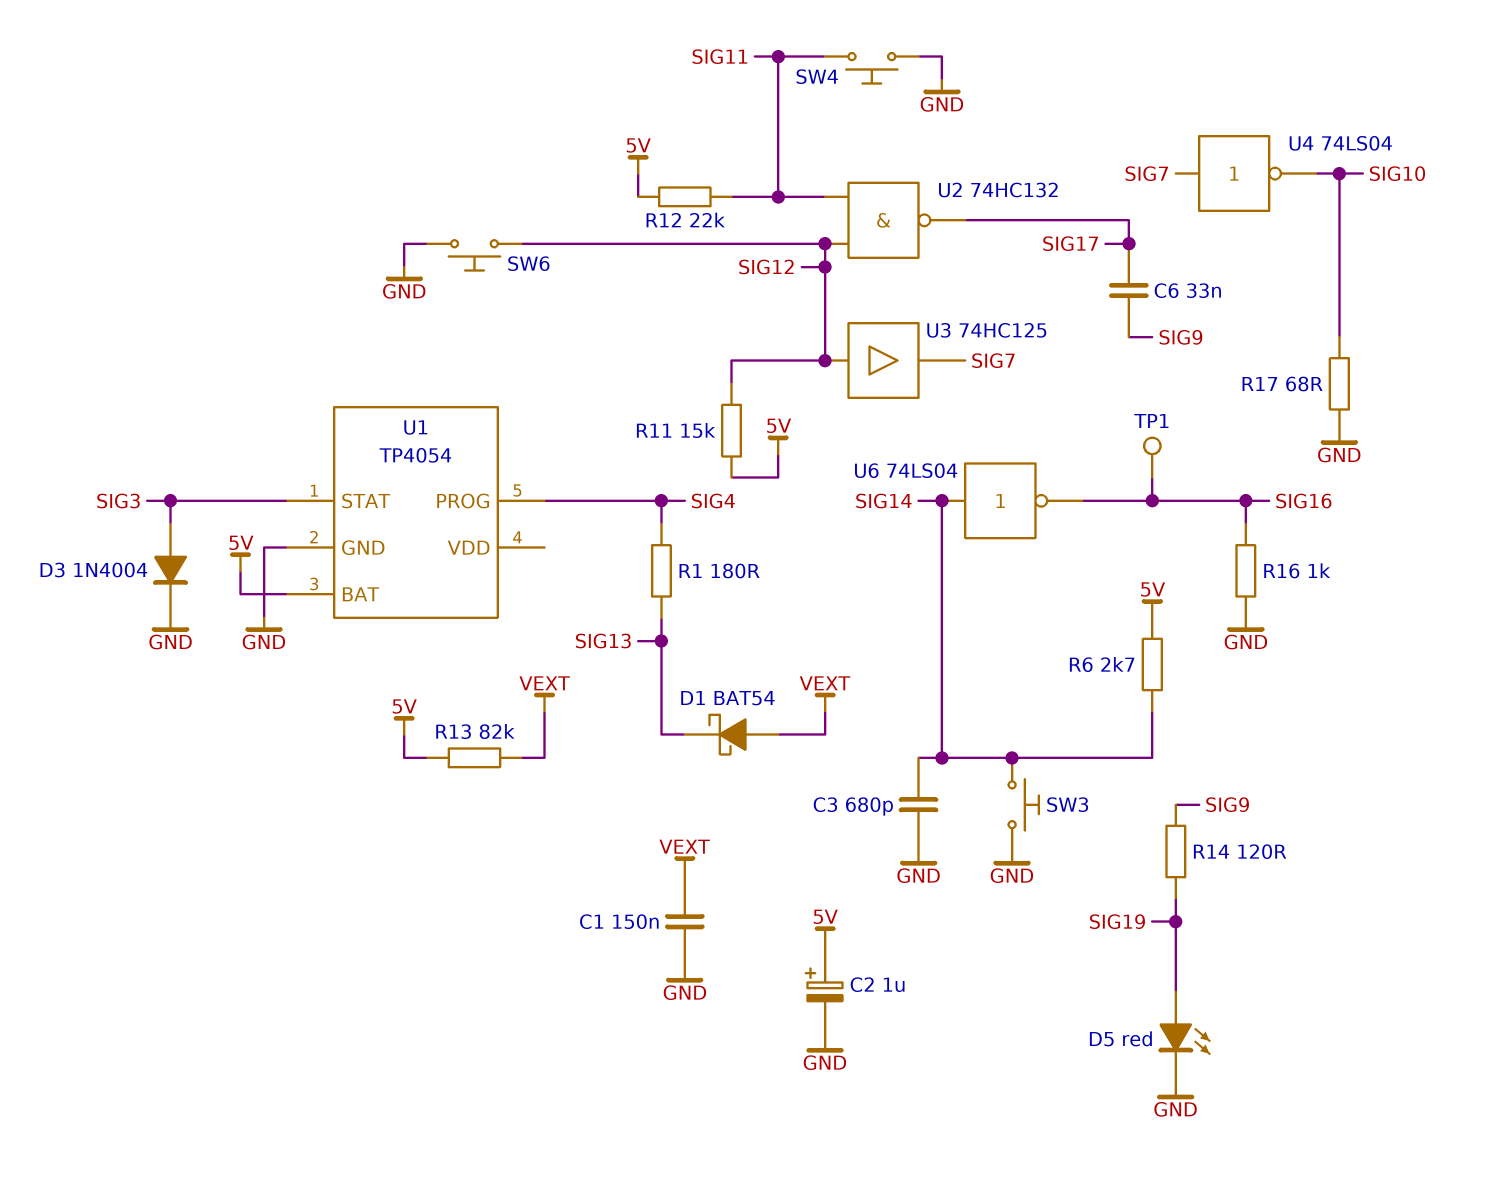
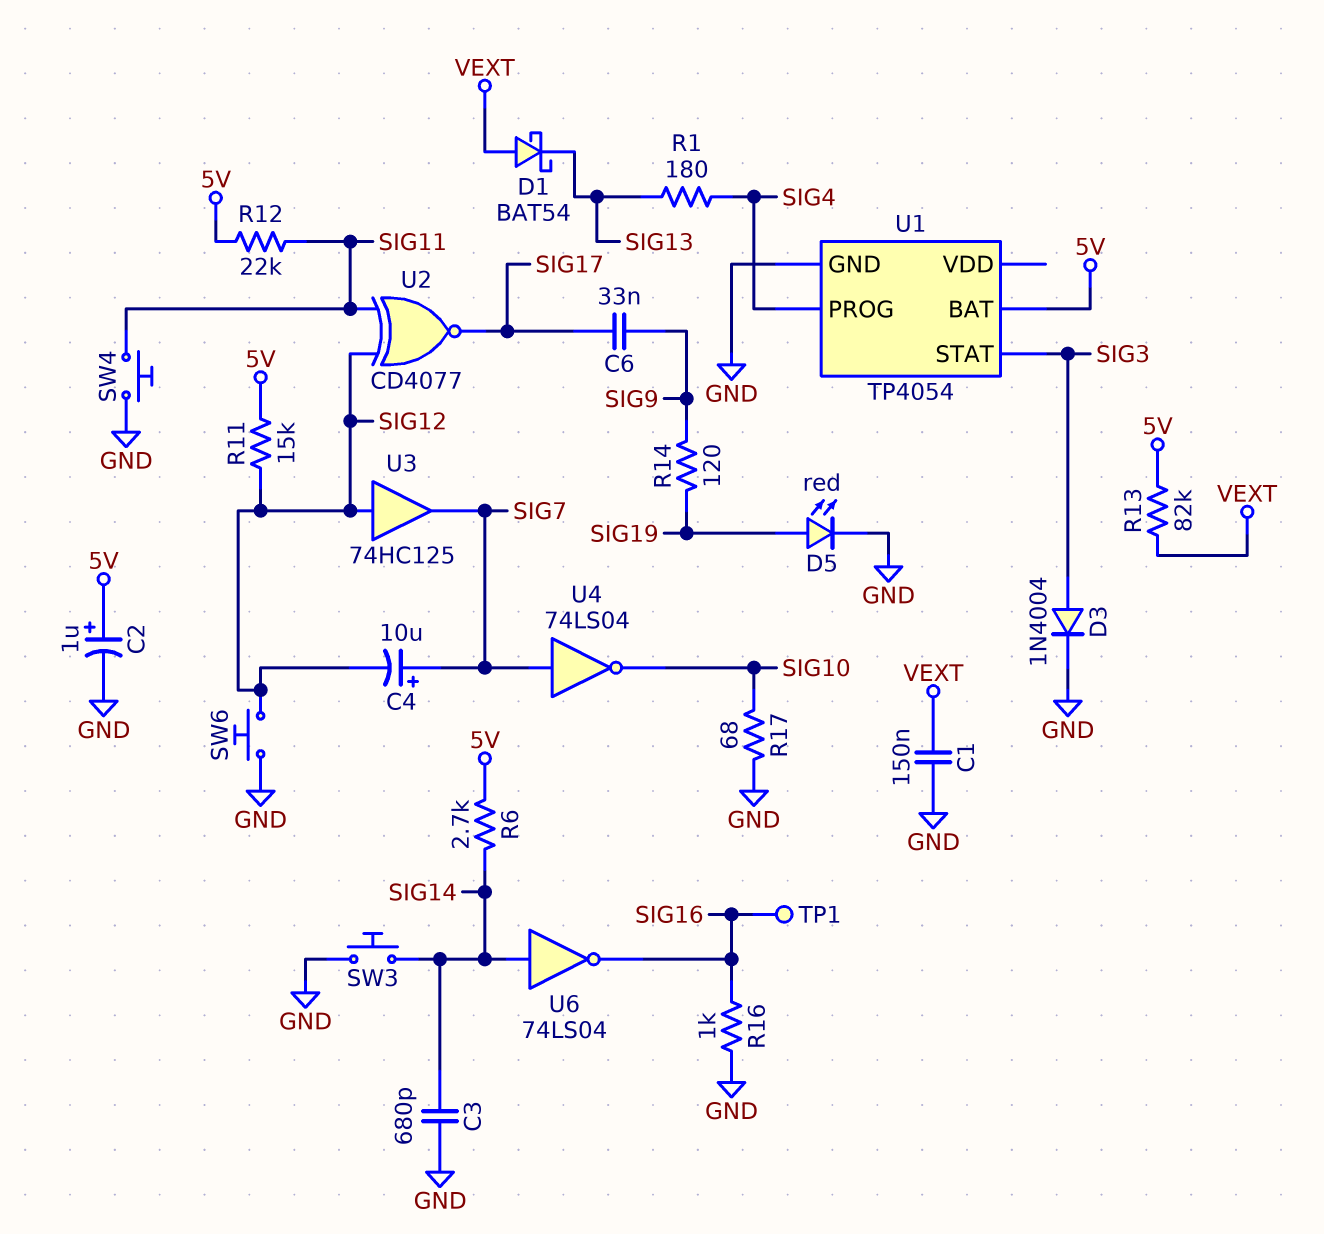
C4: none -> 10uF (plus SIG7, minus SIG12)
U2: NAND 74HC132 (in SIG11, in SIG12, out SIG17) -> XNOR CD4077 (in SIG11, in SIG12, out SIG17)

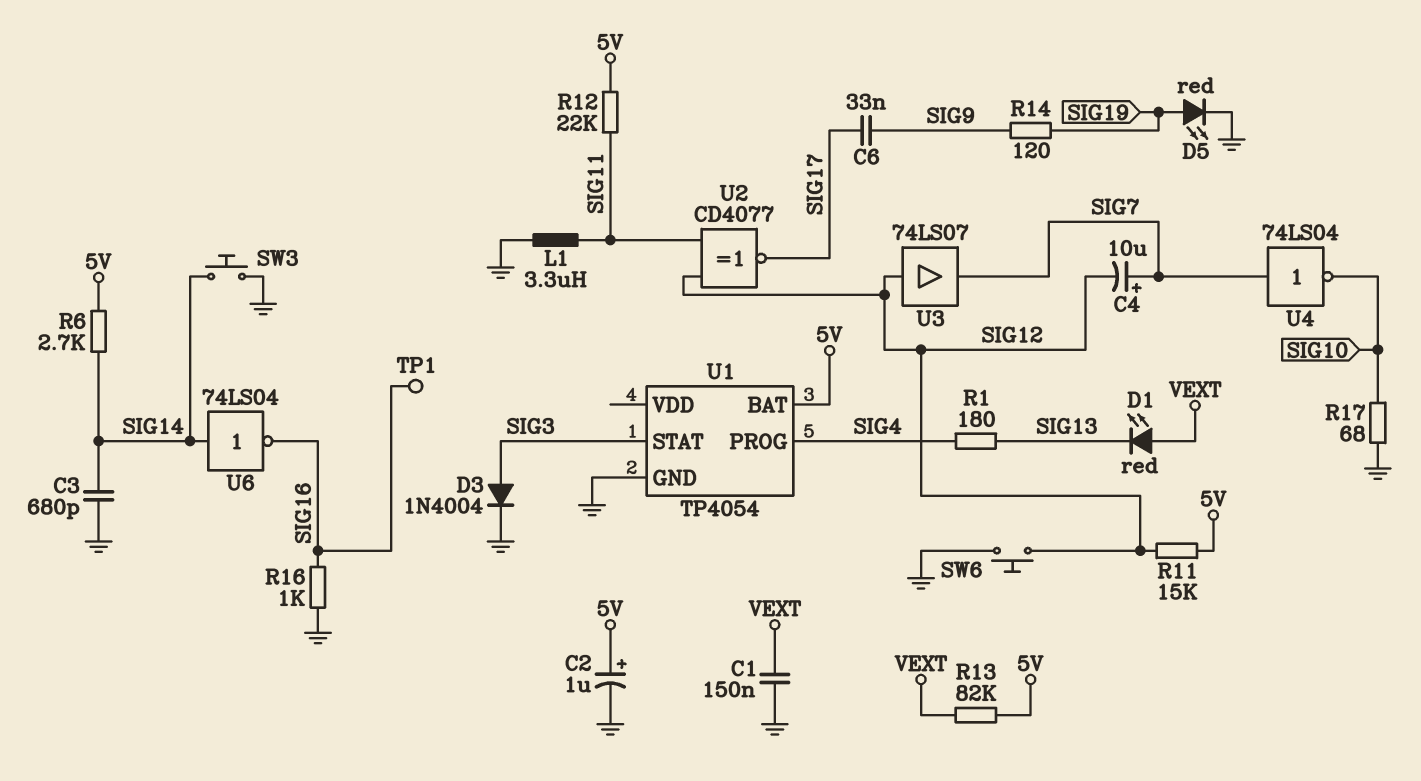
D1: schottky BAT54 (A VEXT, K SIG13) -> LED red (A VEXT, K SIG13)
L1: none -> 3.3uH (GND, SIG11)
SW4: button (GND, SIG11) -> none
U3: buffer 74HC125 (in SIG12, out SIG7) -> buffer 74LS07 (in SIG12, out SIG7)

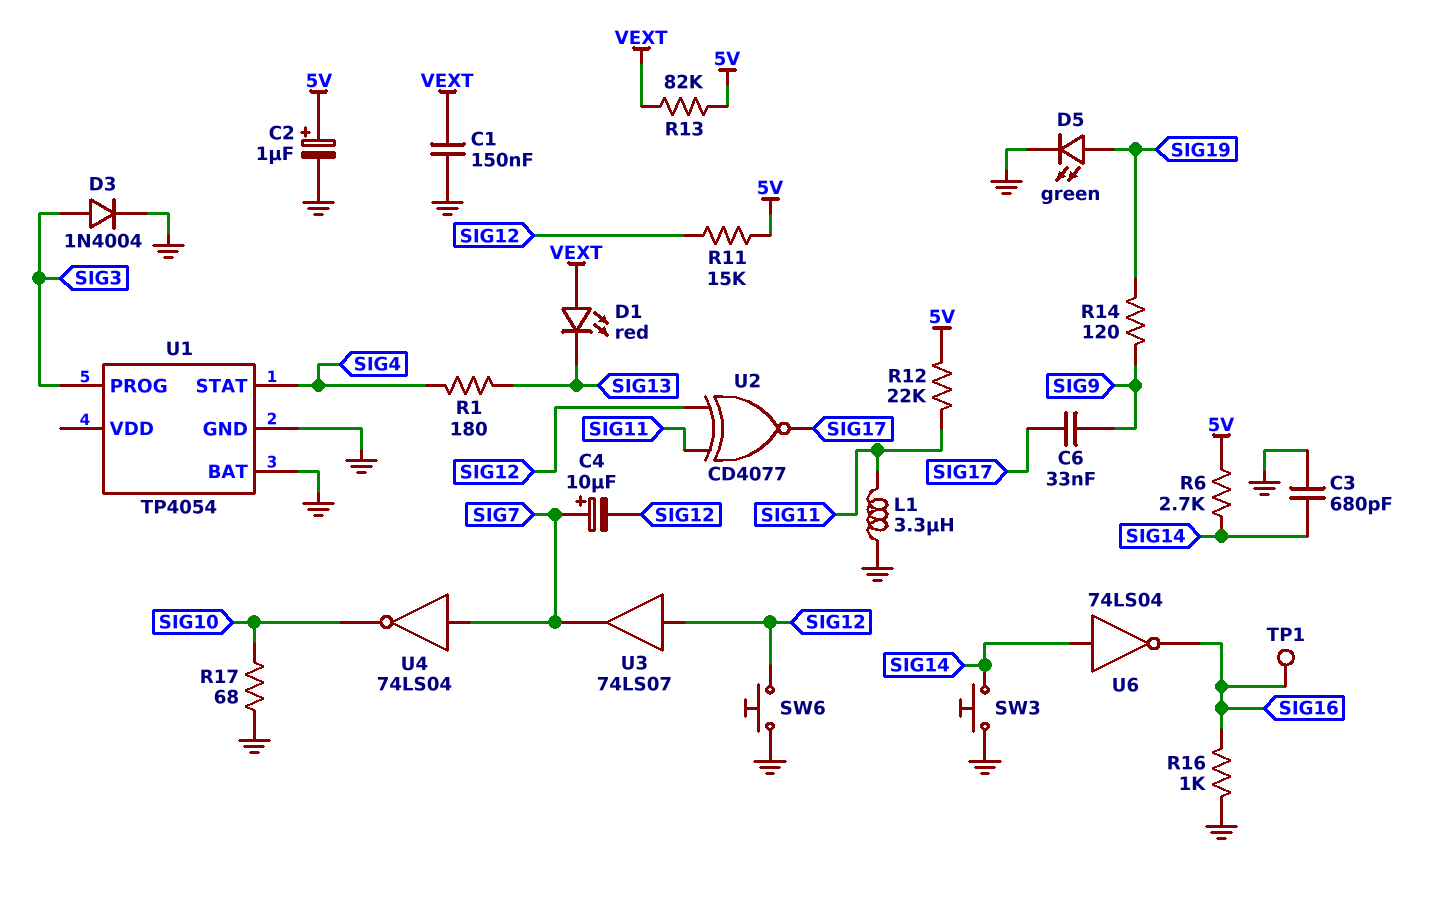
D5: LED red (A SIG19, K GND) -> LED green (A SIG19, K GND)
U1 pin BAT: 5V -> GND
U1 pin PROG: SIG4 -> SIG3
U1 pin STAT: SIG3 -> SIG4

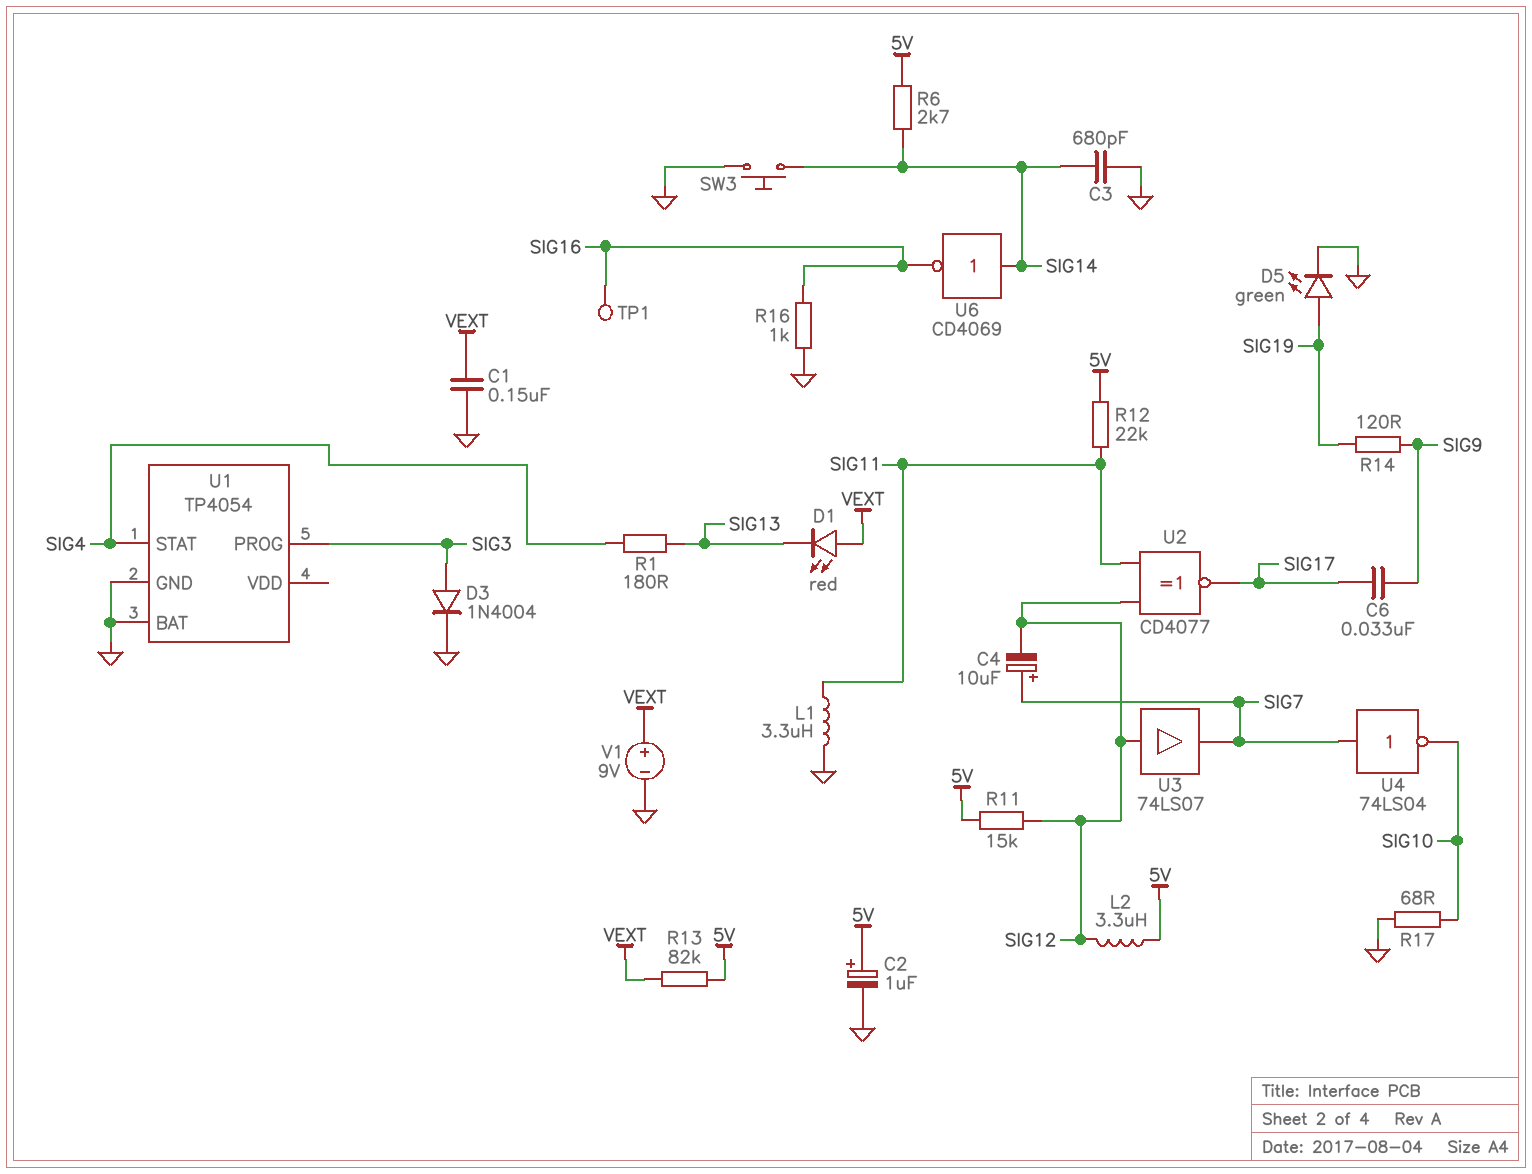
L2: none -> 3.3uH (5V, SIG12)
SW6: button (GND, SIG12) -> none
U6: NOT 74LS04 (in SIG14, out SIG16) -> NOT CD4069 (in SIG14, out SIG16)
V1: none -> 9V (plus VEXT, minus GND)

